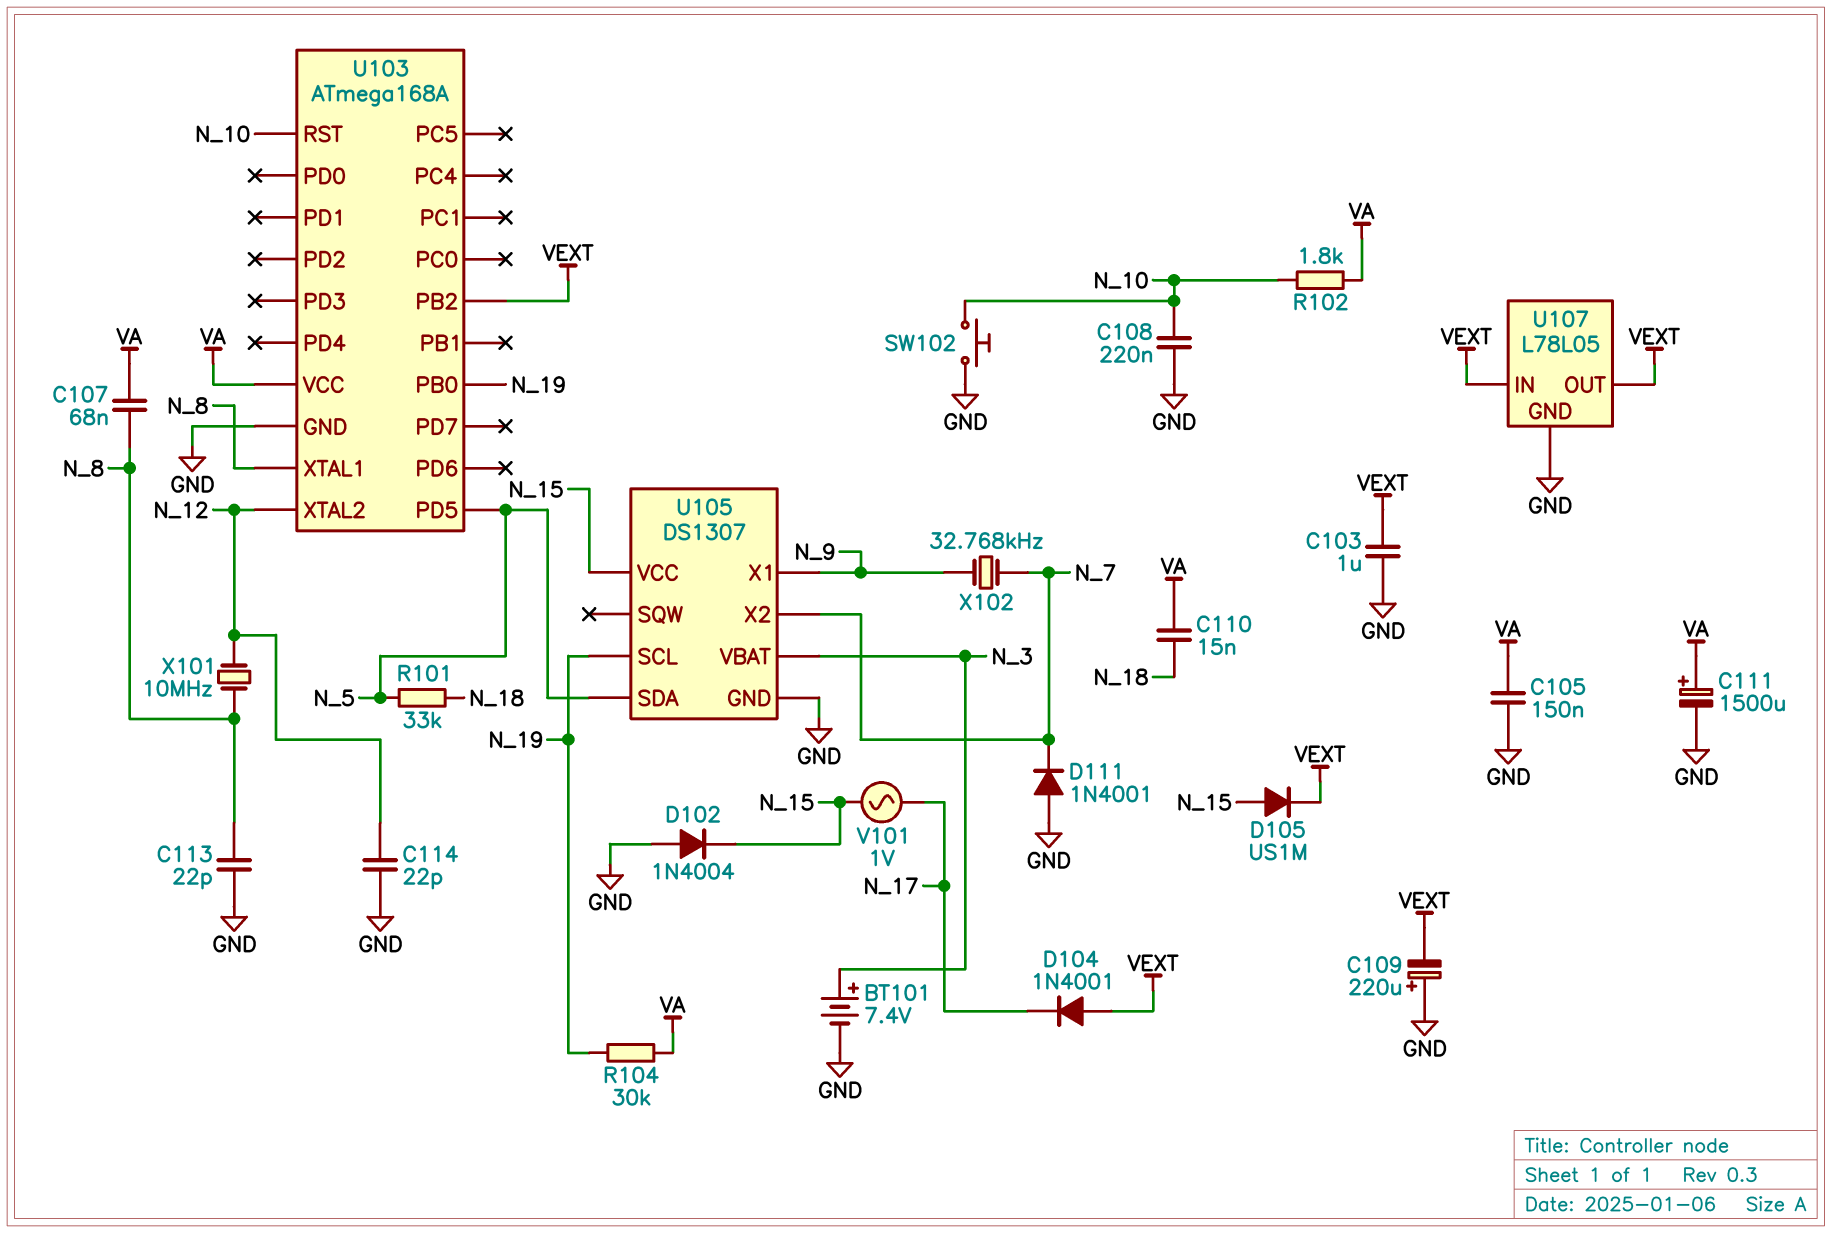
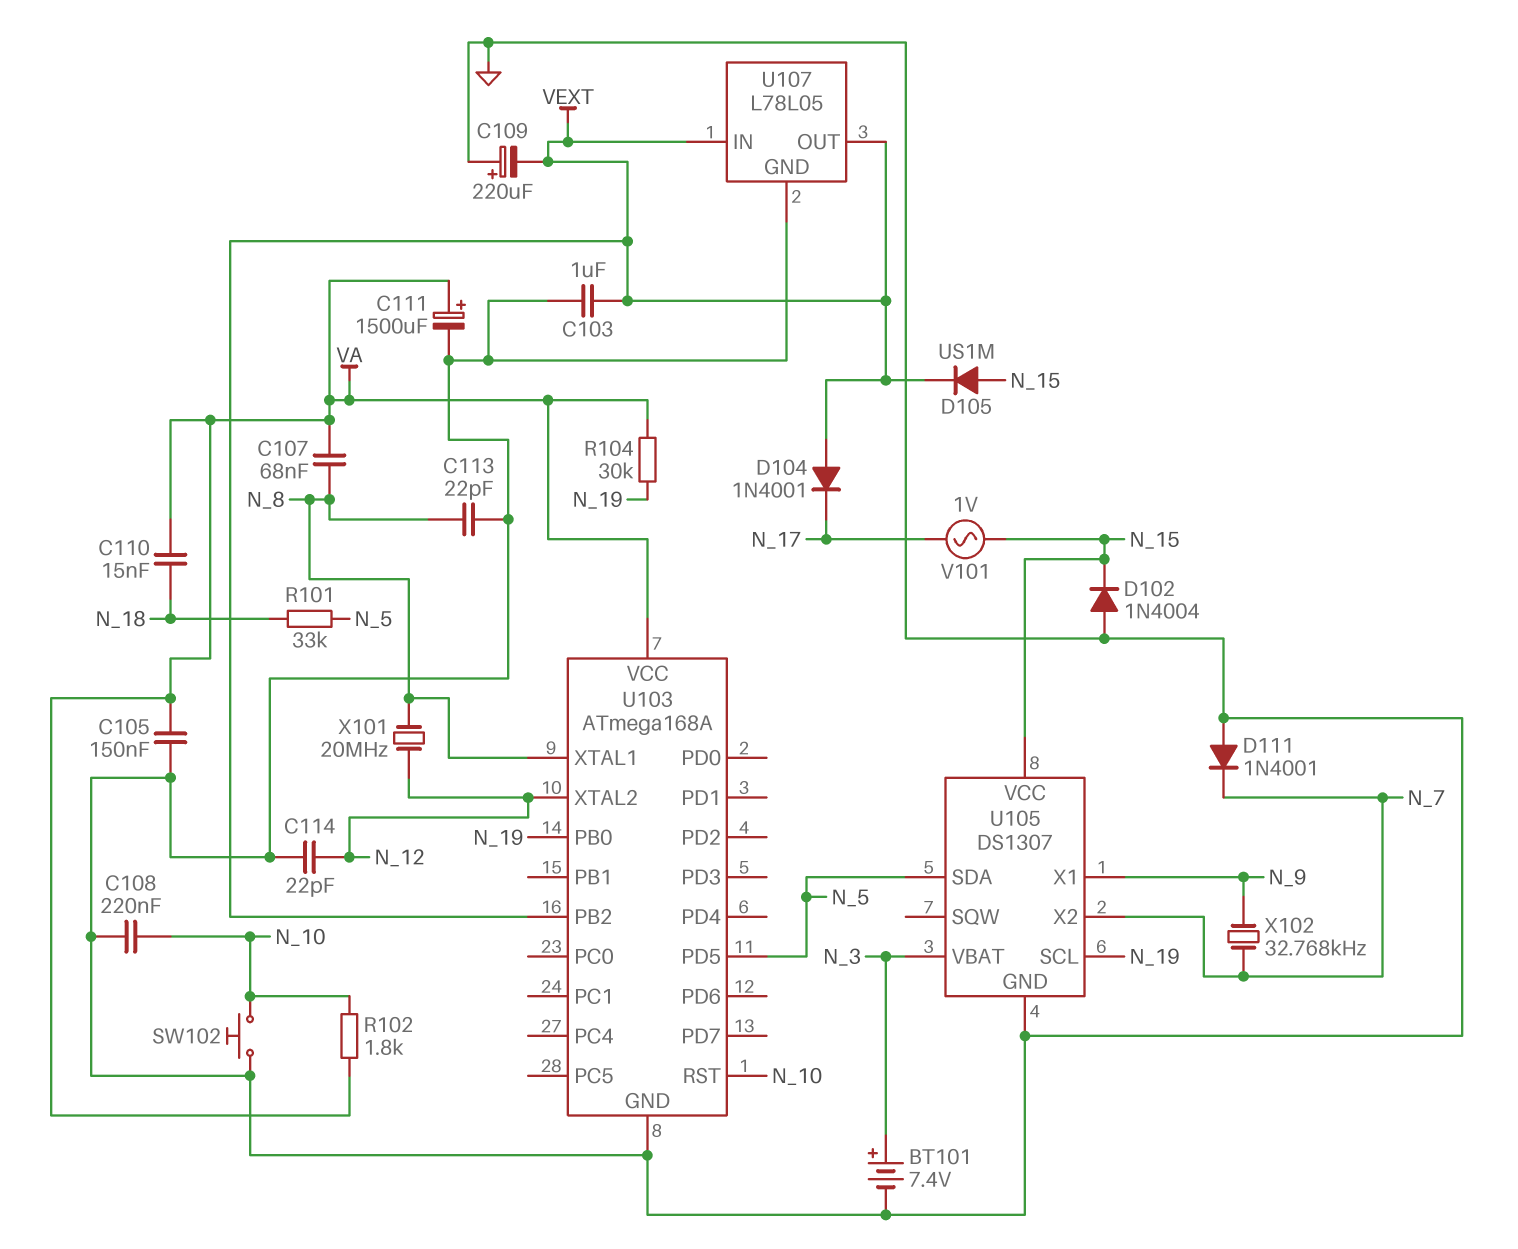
X101: 10MHz (N_8, N_12) -> 20MHz (N_8, N_12)

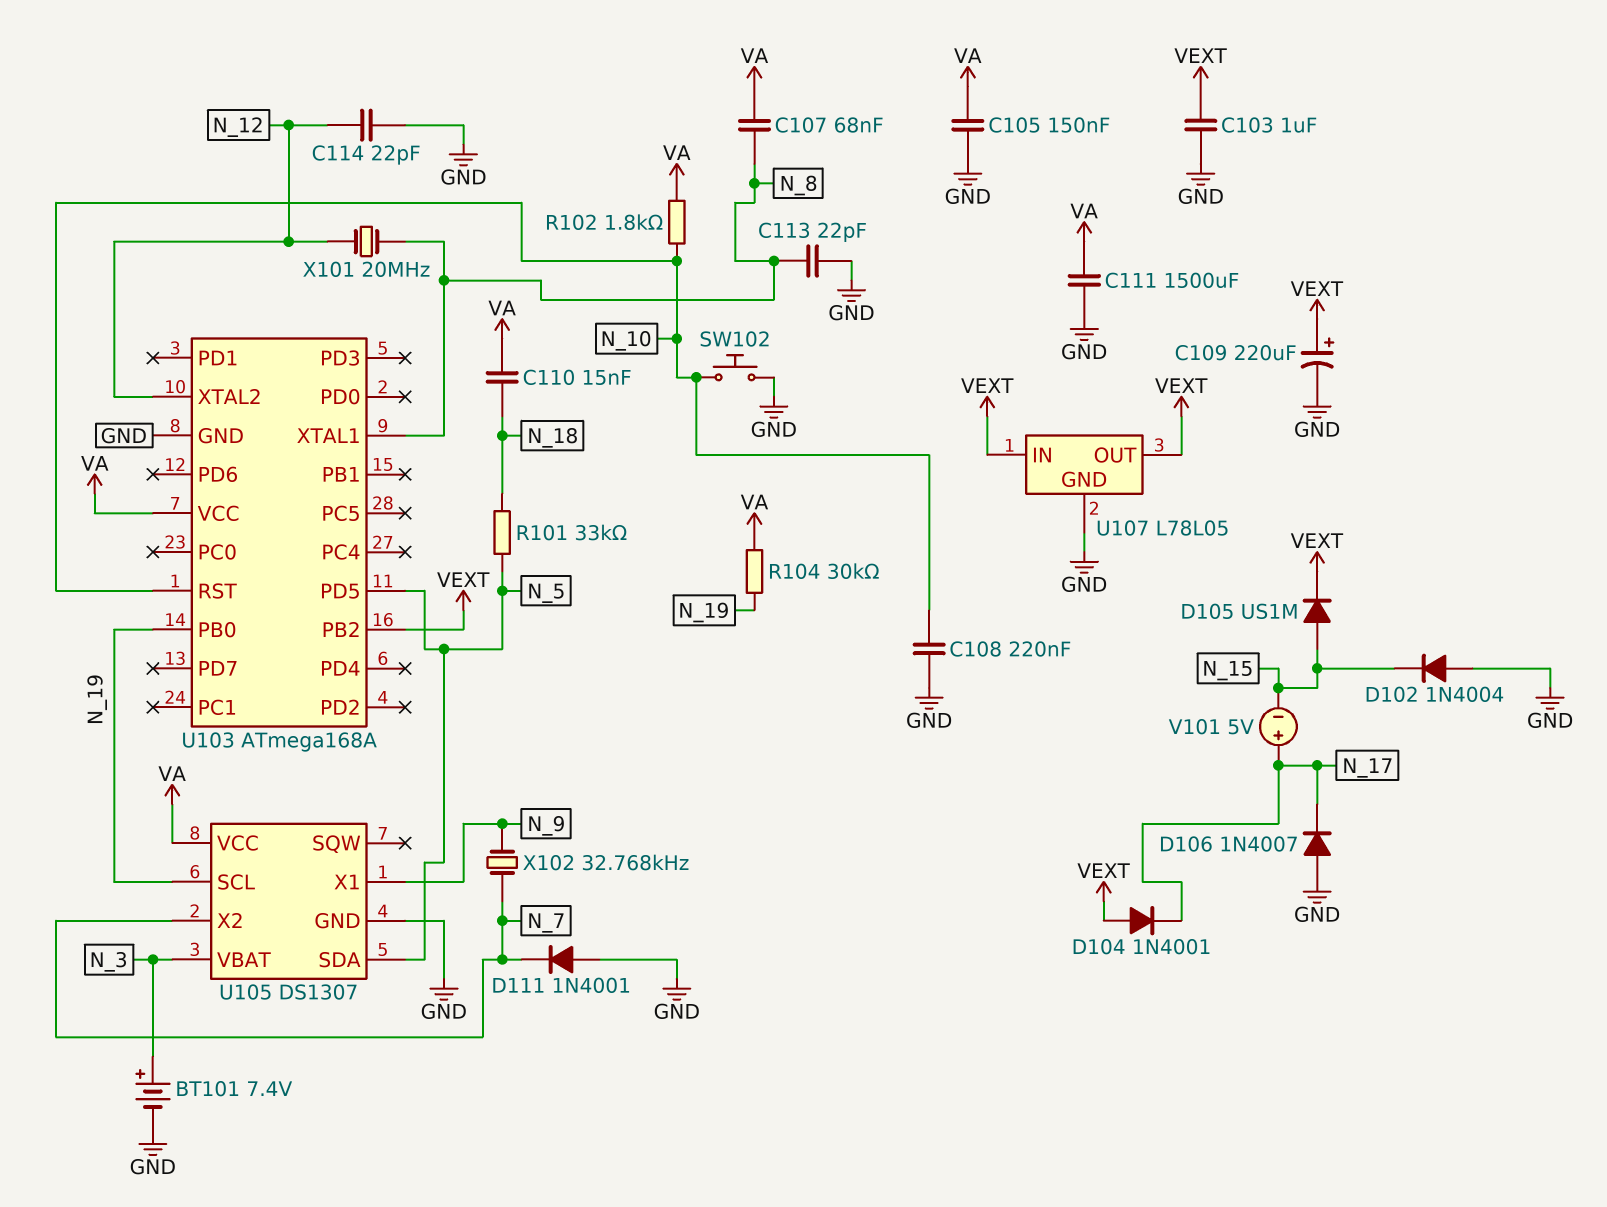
C109: 220uF (plus GND, minus VEXT) -> 220uF (plus VEXT, minus GND)
C111: 1500uF (plus VA, minus GND) -> 1500uF (GND, VA)
D106: none -> diode 1N4007 (A GND, K N_17)
U105 pin VCC: N_15 -> VA
V101: AC 1V (N_15, N_17) -> 5V (plus N_17, minus N_15)

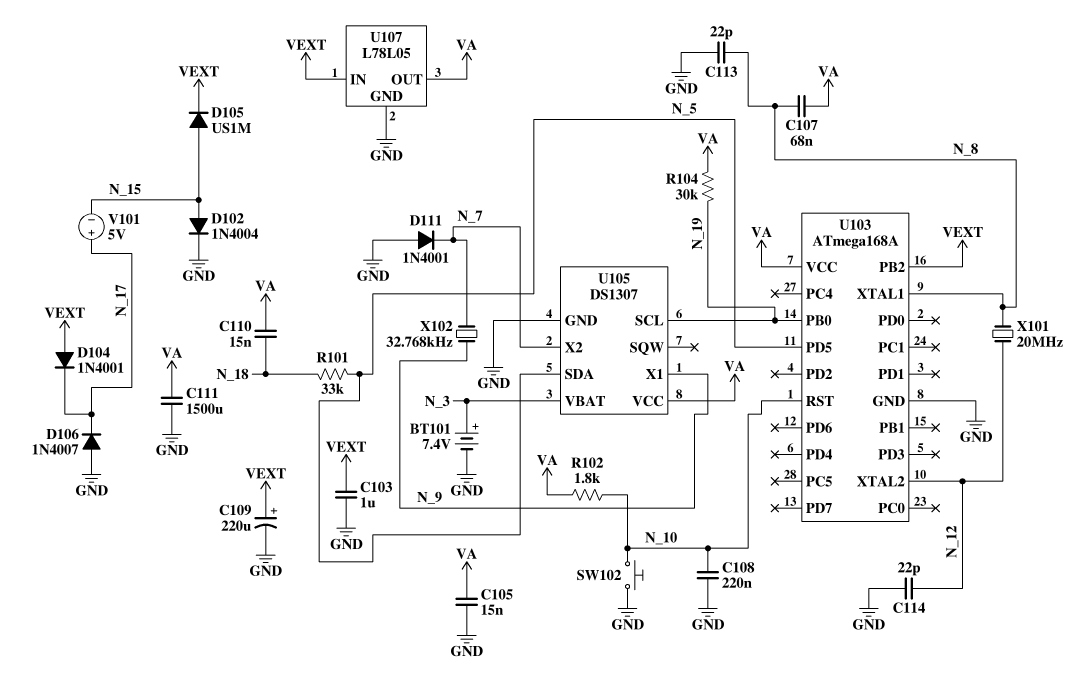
C105: 150nF (GND, VA) -> 15nF (GND, VA)
D102: diode 1N4004 (A GND, K N_15) -> diode 1N4004 (A N_15, K GND)
U107 pin OUT: VEXT -> VA

